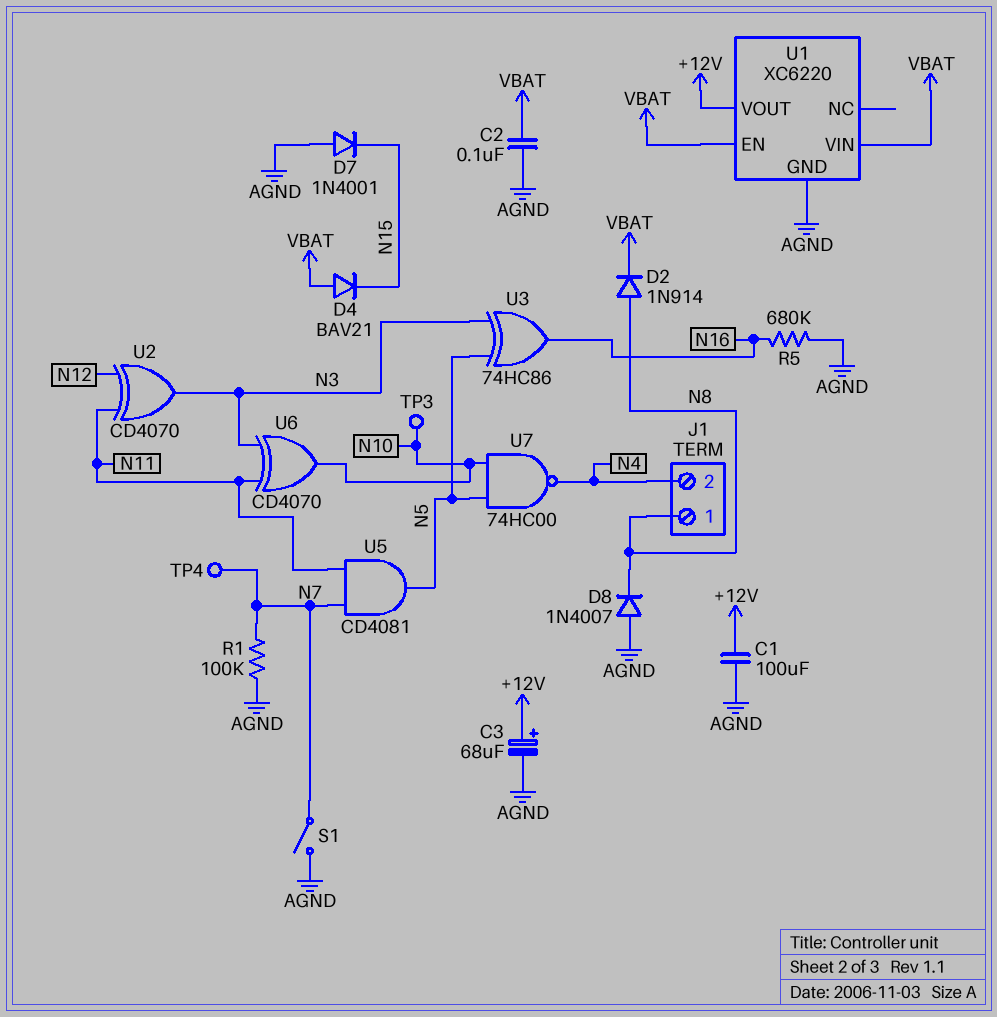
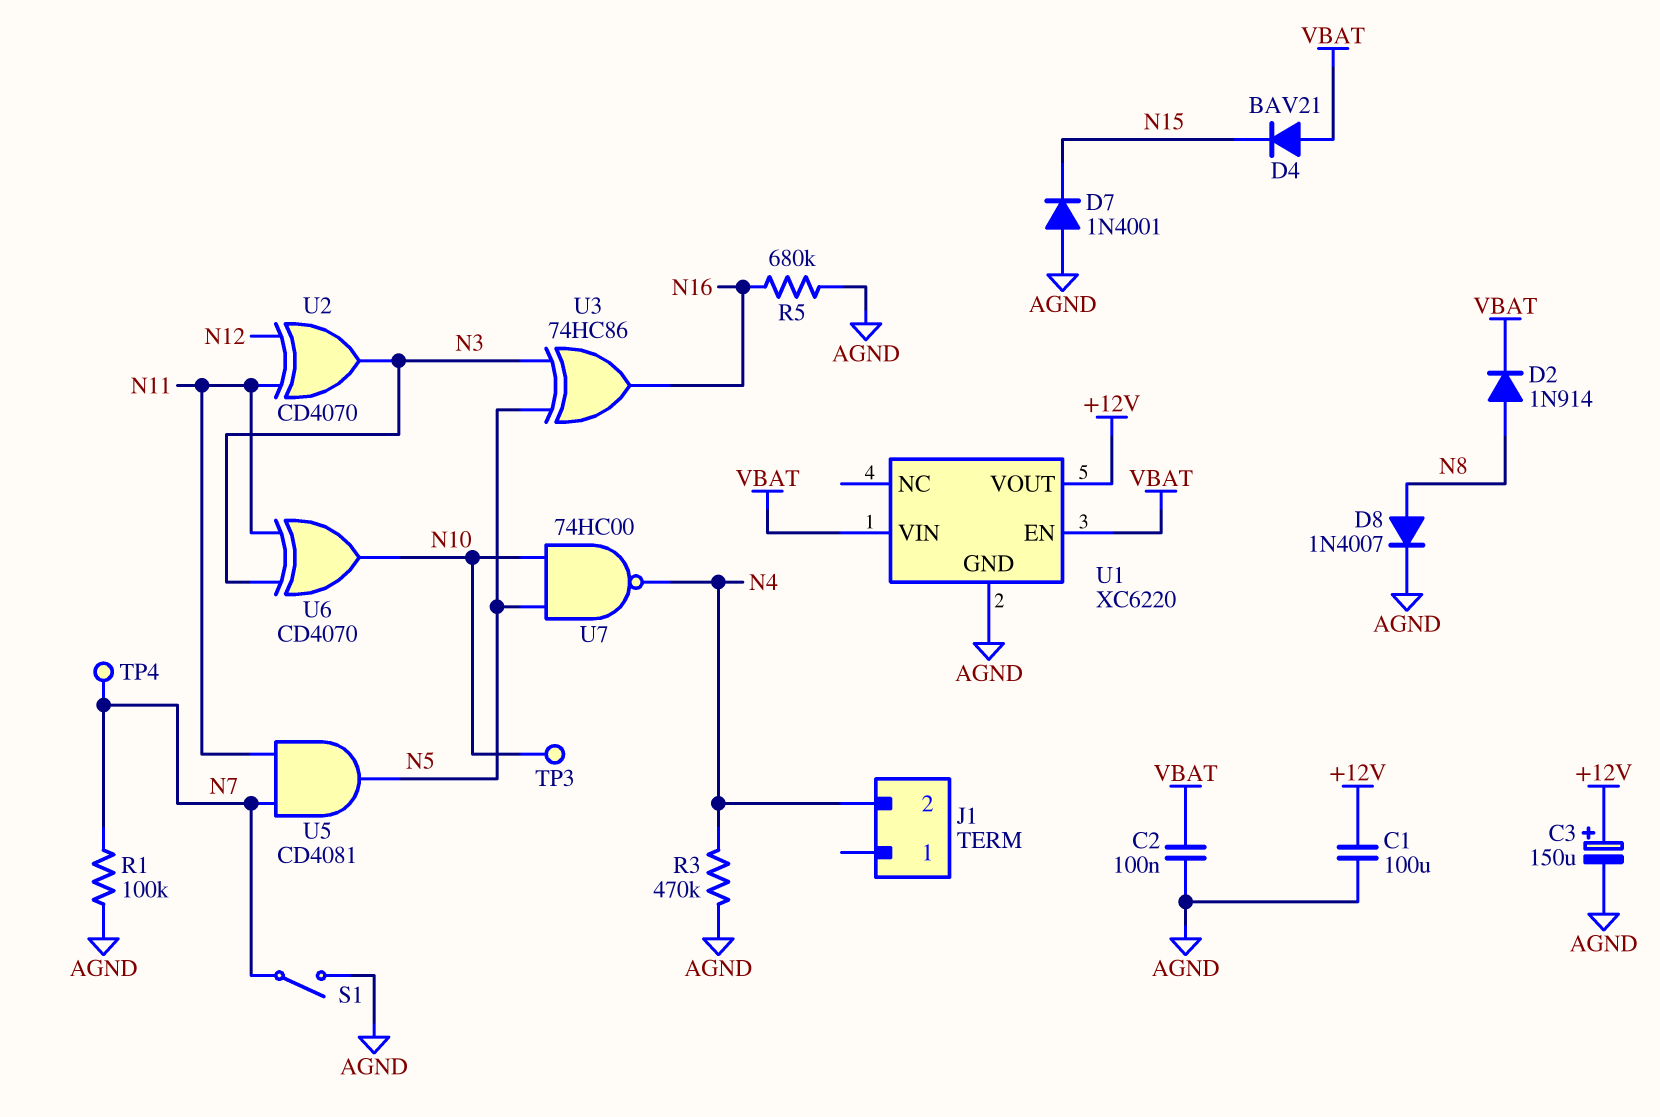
C3: 68uF (plus +12V, minus AGND) -> 150uF (plus +12V, minus AGND)
D8: diode 1N4007 (A AGND, K N8) -> diode 1N4007 (A N8, K AGND)
J1 pin 1: N8 -> none
R3: none -> 470k (AGND, N4)

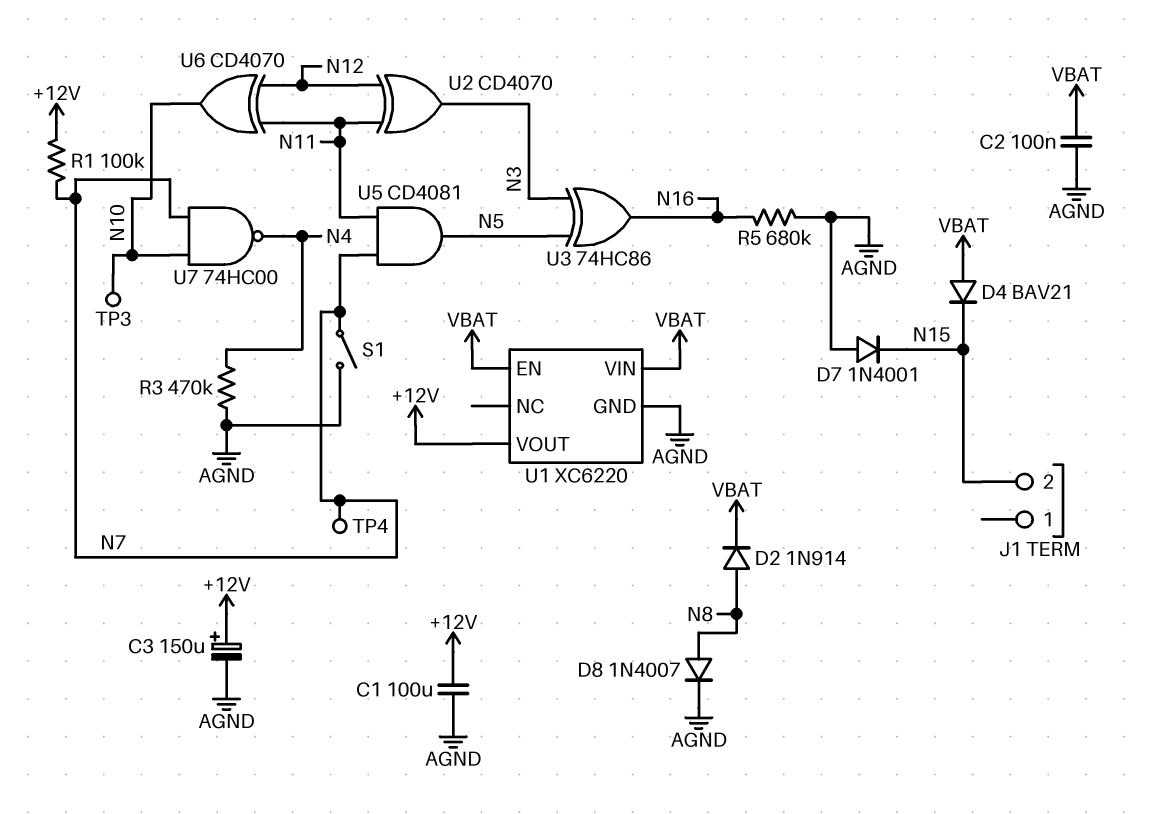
J1 pin 2: N4 -> N15
R1: 100k (AGND, N7) -> 100k (+12V, N7)
U6: XOR CD4070 (in N3, in N11, out N10) -> XOR CD4070 (in N11, in N12, out N10)
U7: NAND 74HC00 (in N5, in N10, out N4) -> NAND 74HC00 (in N7, in N10, out N4)

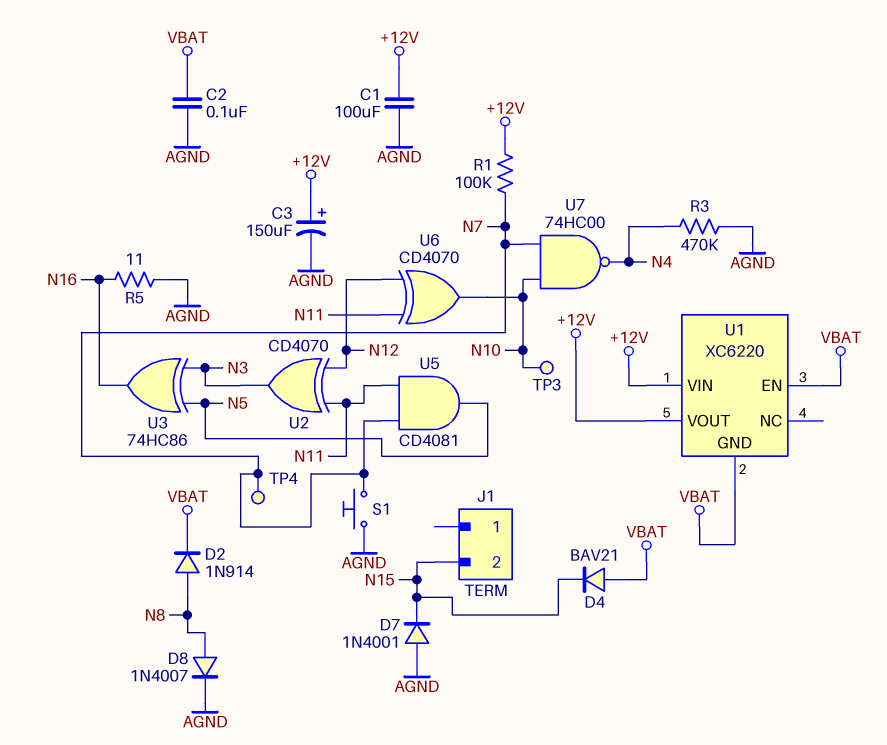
R5: 680k (AGND, N16) -> 11 (AGND, N16)
S1: switch (AGND, N7) -> button (AGND, N7)
U1 pin GND: AGND -> VBAT
U1 pin VIN: VBAT -> +12V

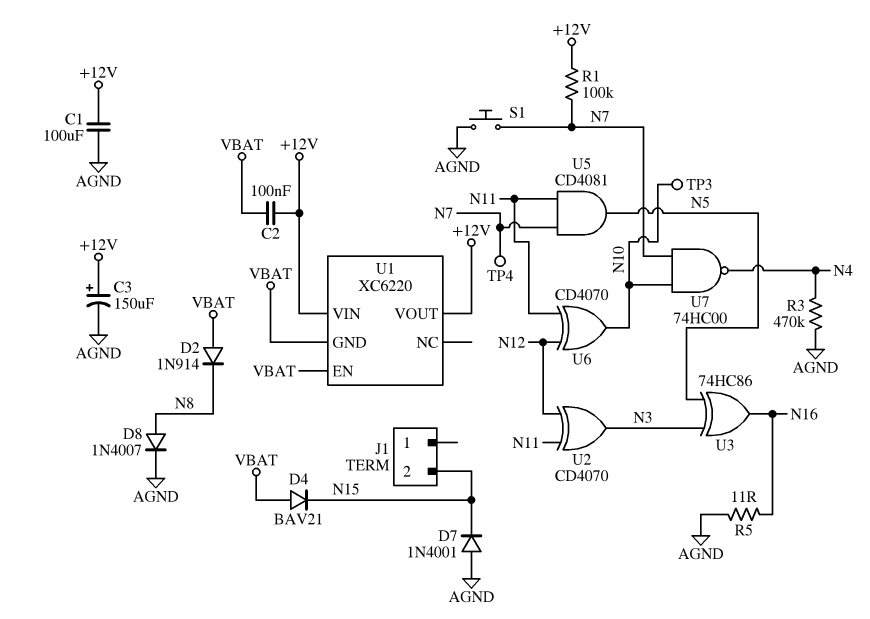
C2: 100nF (AGND, VBAT) -> 100nF (+12V, VBAT)
D2: diode 1N914 (A N8, K VBAT) -> diode 1N914 (A VBAT, K N8)

